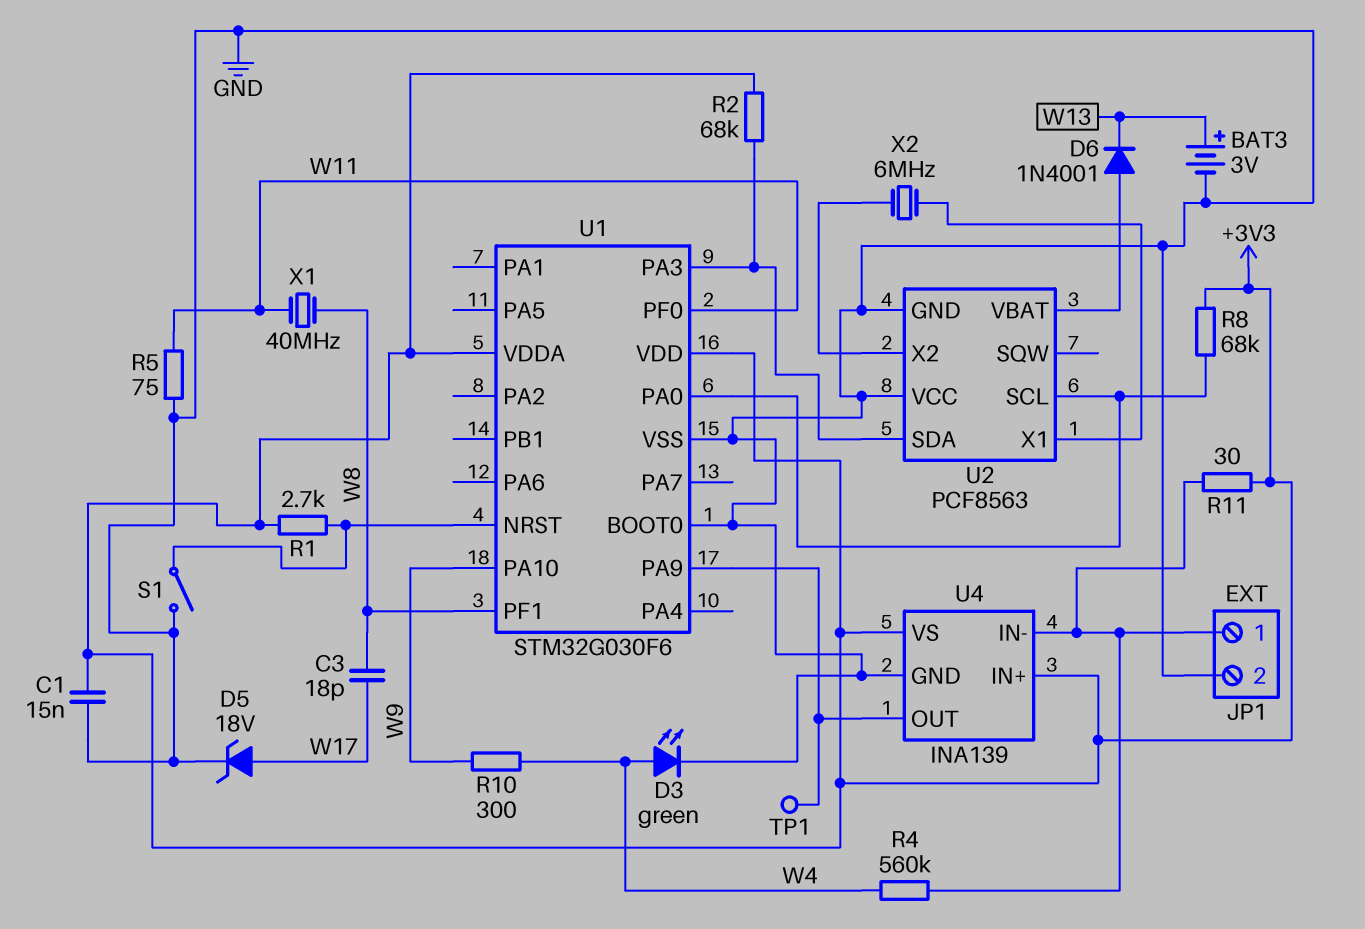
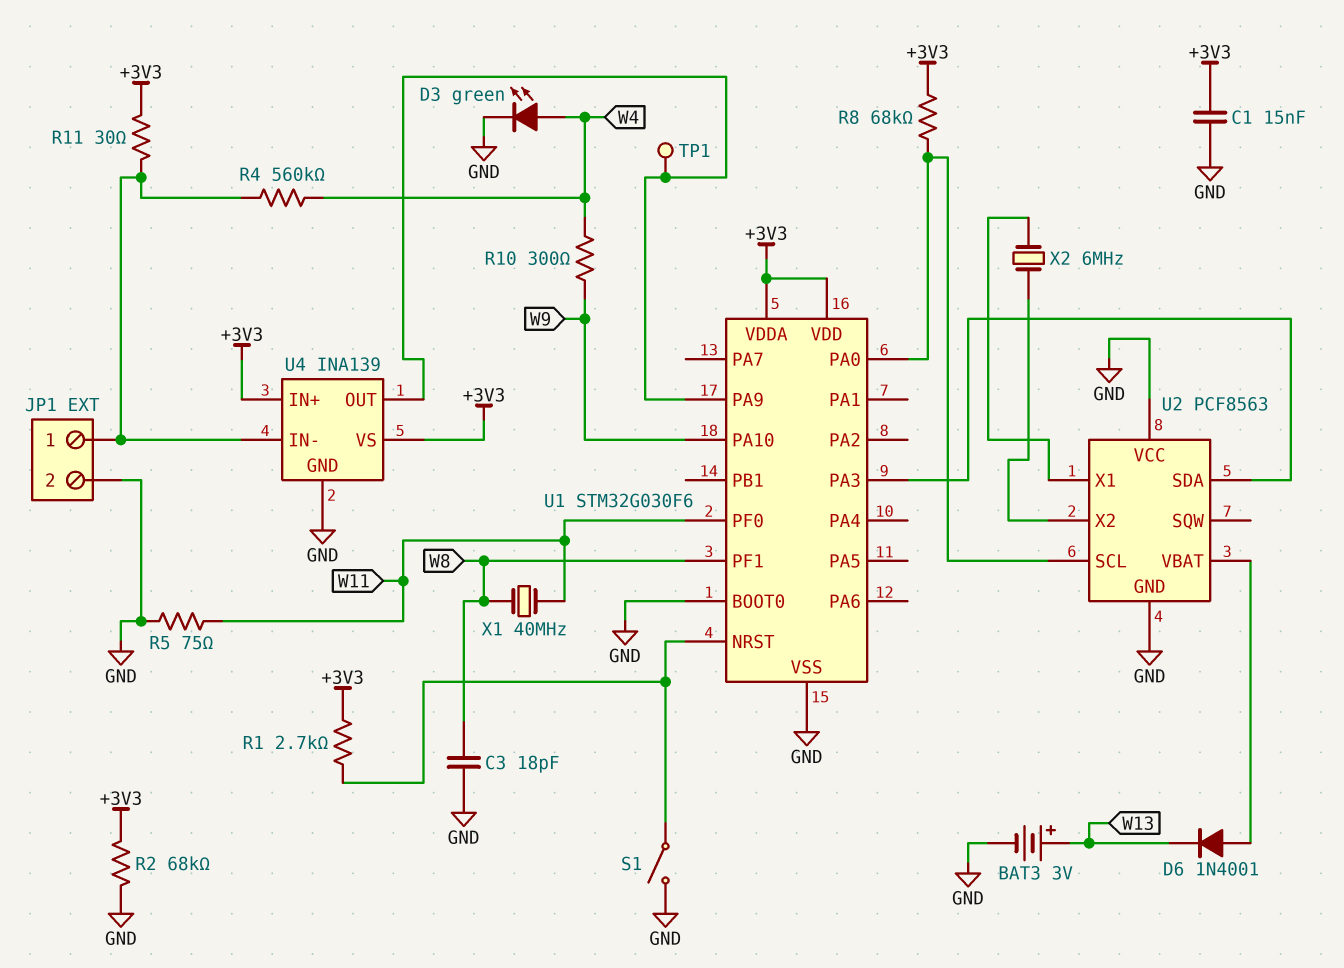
C3: 18pF (W8, W17) -> 18pF (GND, W8)
D5: zener 18V (A W17, K GND) -> none
R2: 68k (+3V3, U1/PA3) -> 68k (+3V3, GND)

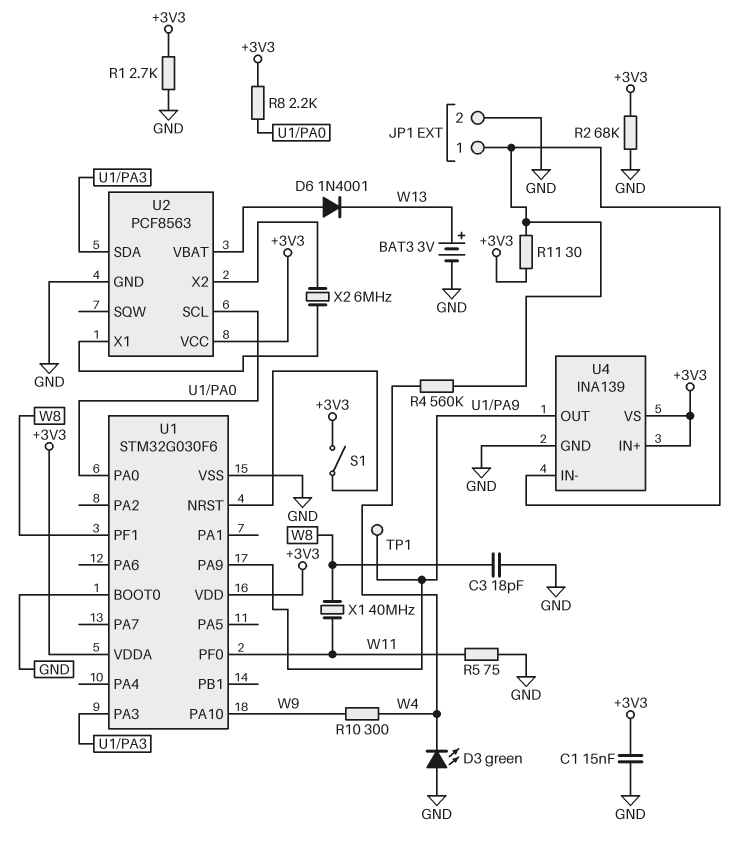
D3: LED green (A W4, K GND) -> LED green (A GND, K W4)
R1: 2.7k (+3V3, U1/NRST) -> 2.7k (+3V3, GND)
R8: 68k (+3V3, U1/PA0) -> 2.2k (+3V3, U1/PA0)
S1: switch (GND, U1/NRST) -> switch (+3V3, U1/NRST)
U2 pin VCC: GND -> +3V3

